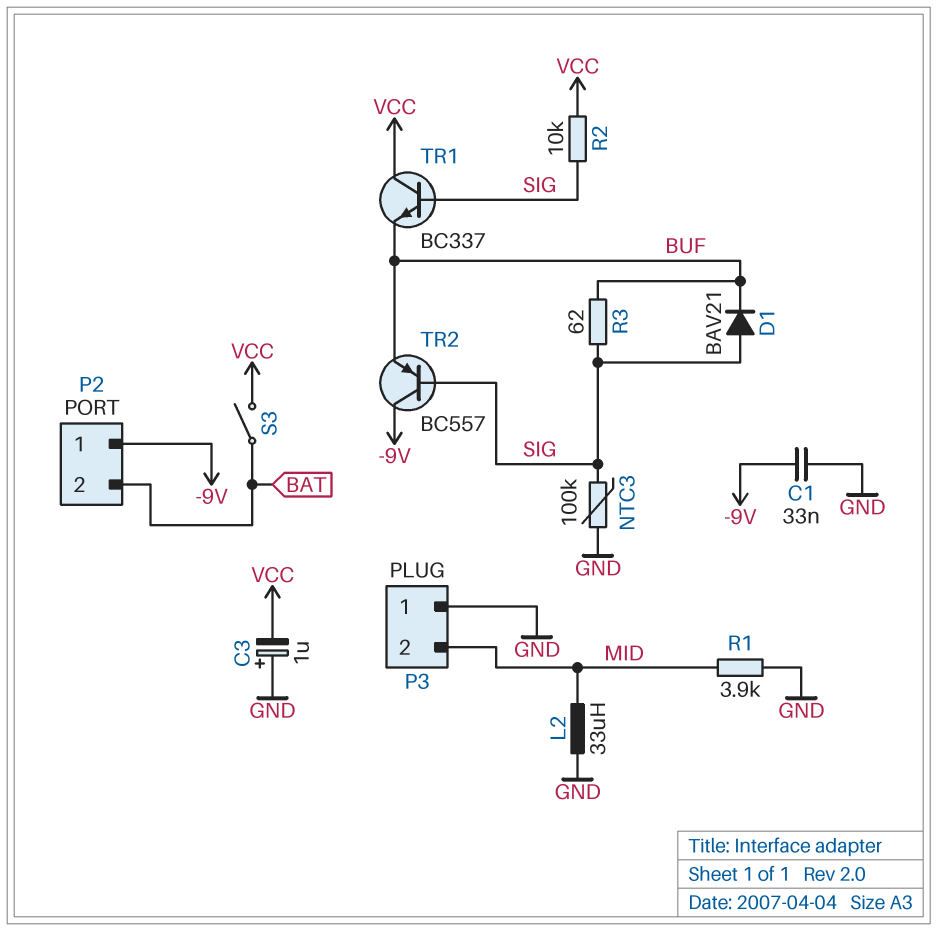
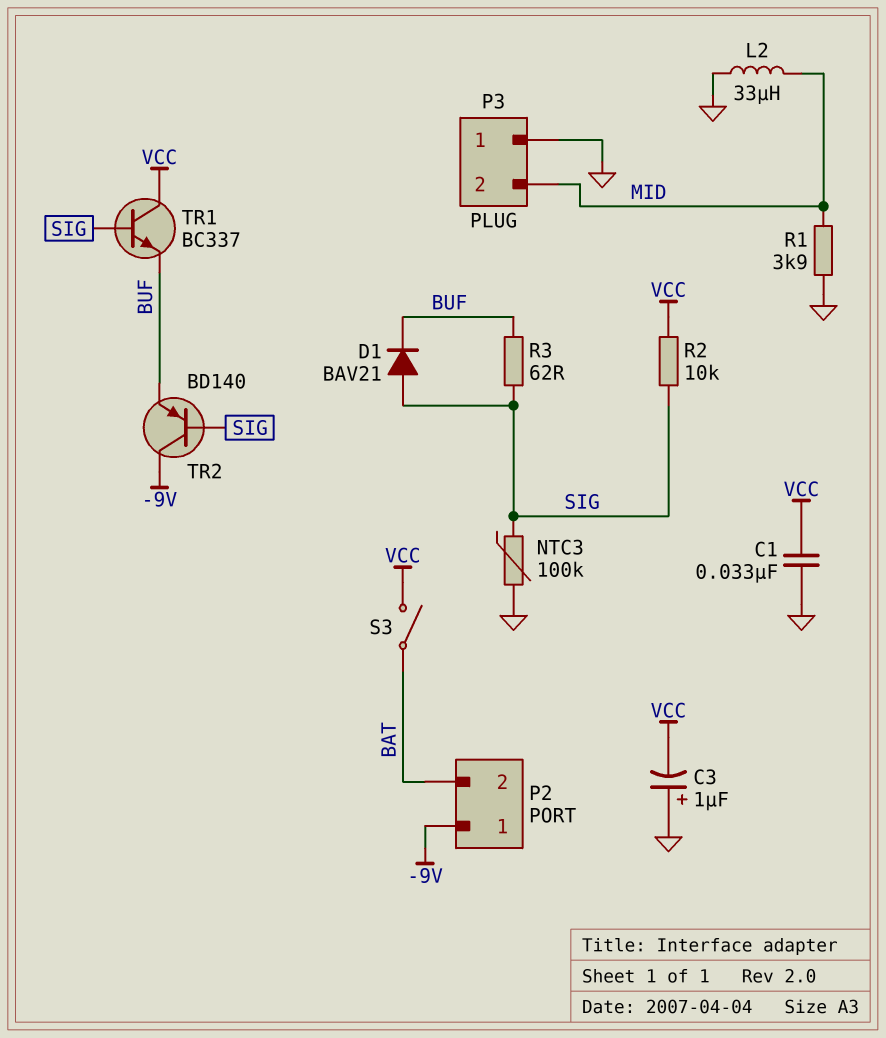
C1: 33nF (-9V, GND) -> 33nF (GND, VCC)
TR2: PNP BC557 (B SIG, C -9V, E BUF) -> PNP BD140 (B SIG, C -9V, E BUF)

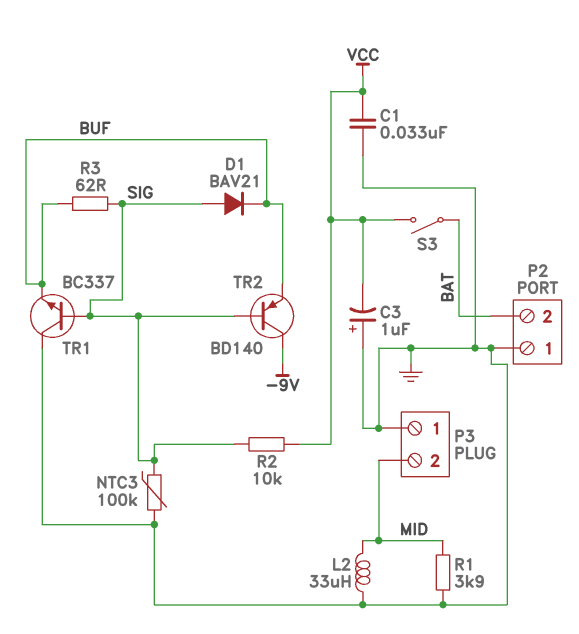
P2 pin 1: -9V -> GND
TR1: NPN BC337 (B SIG, C VCC, E BUF) -> NPN BC337 (B SIG, C GND, E BUF)

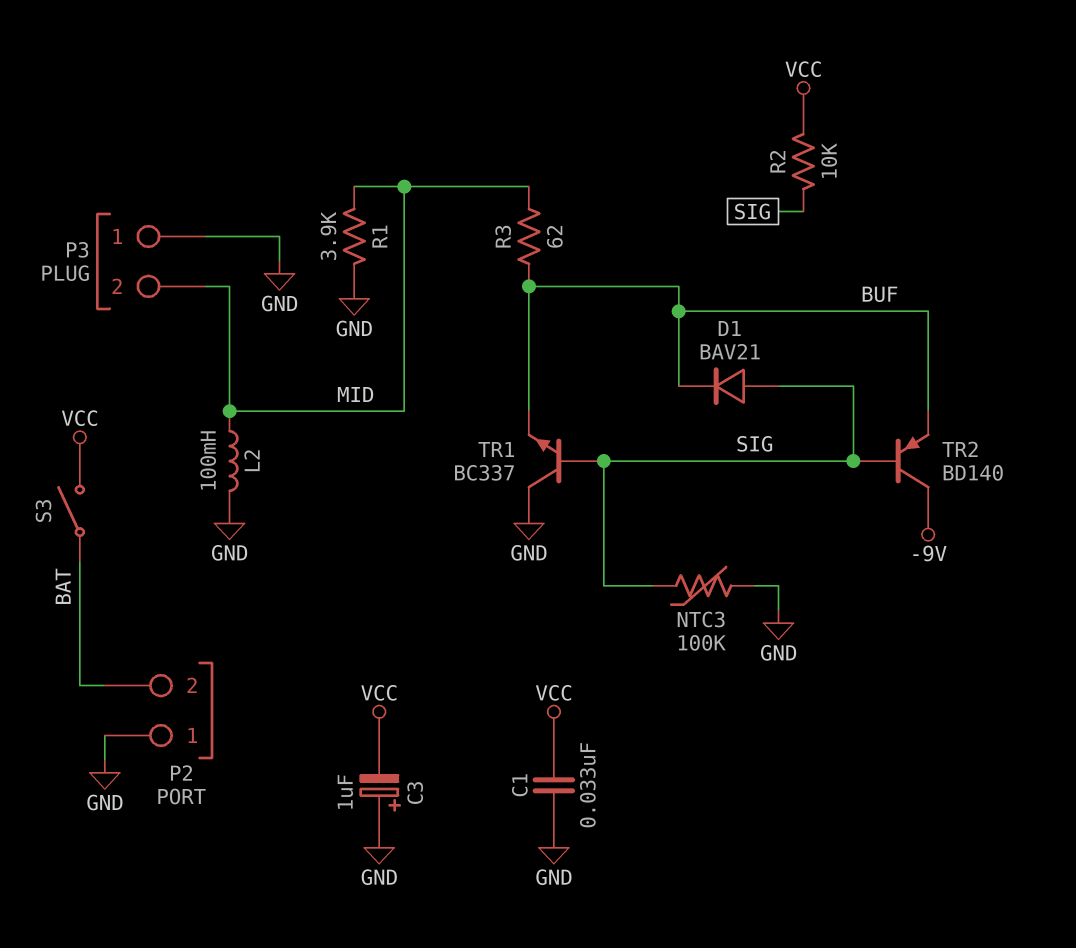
L2: 33uH (GND, MID) -> 100mH (GND, MID)
R3: 62 (BUF, SIG) -> 62 (BUF, MID)

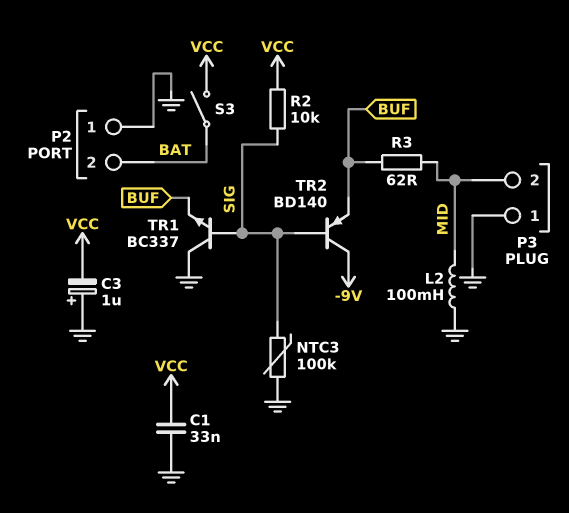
D1: diode BAV21 (A SIG, K BUF) -> none
R1: 3.9k (GND, MID) -> none

